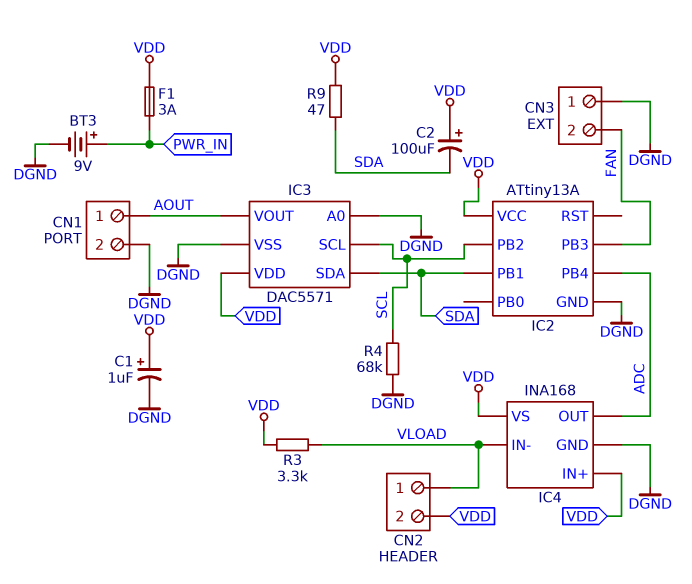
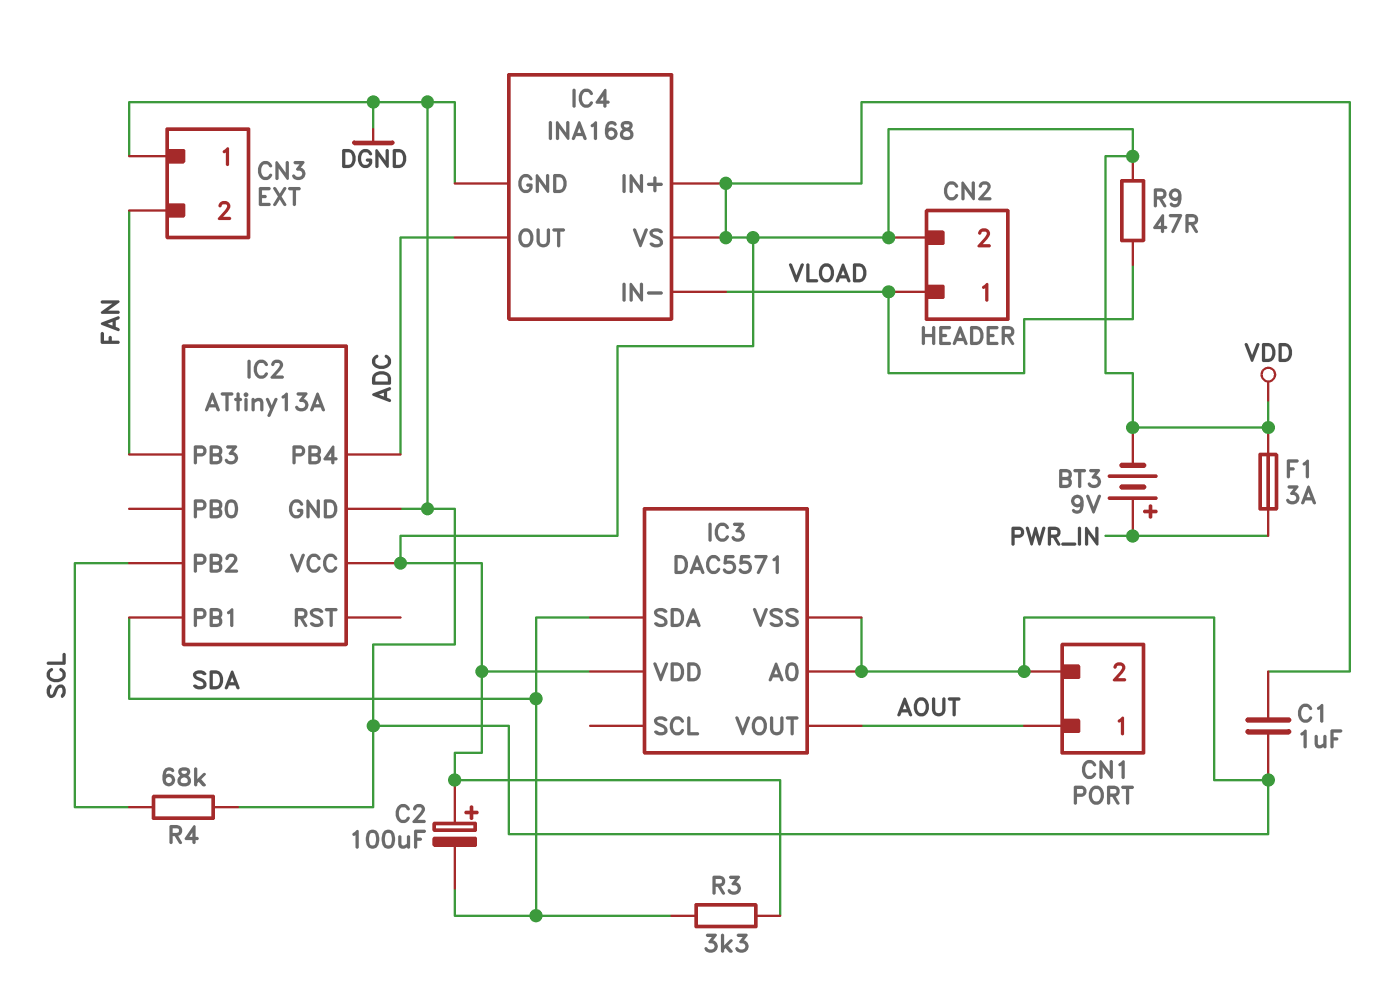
BT3: 9V (plus PWR_IN, minus DGND) -> 9V (plus PWR_IN, minus VDD)
C1: 1uF (plus VDD, minus DGND) -> 1uF (DGND, VDD)
IC3 pin SCL: SCL -> none
R3: 3.3k (VDD, VLOAD) -> 3.3k (SDA, VDD)
R9: 47 (SDA, VDD) -> 47 (VDD, VLOAD)

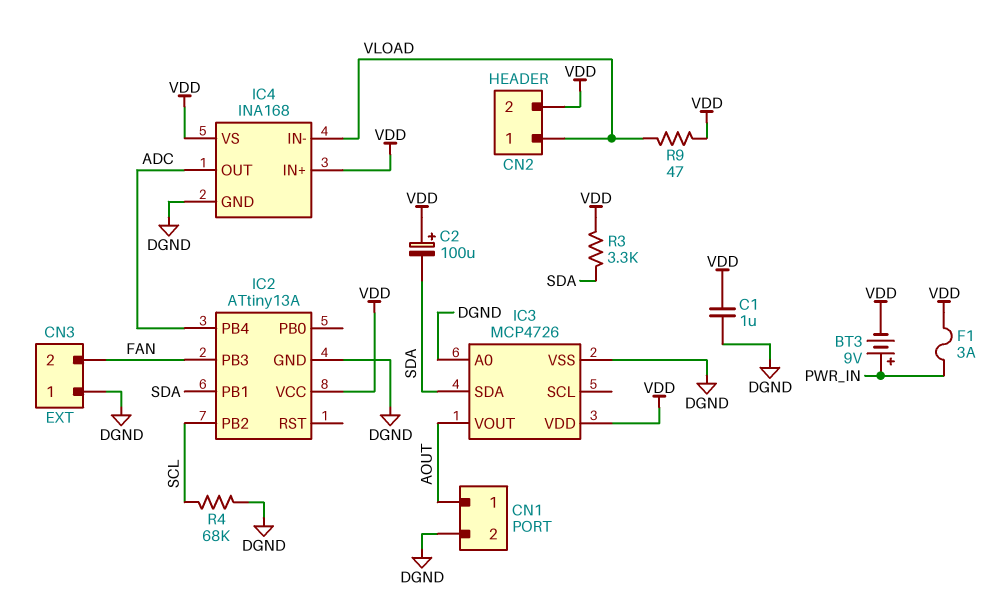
IC3: DAC5571 -> MCP4726

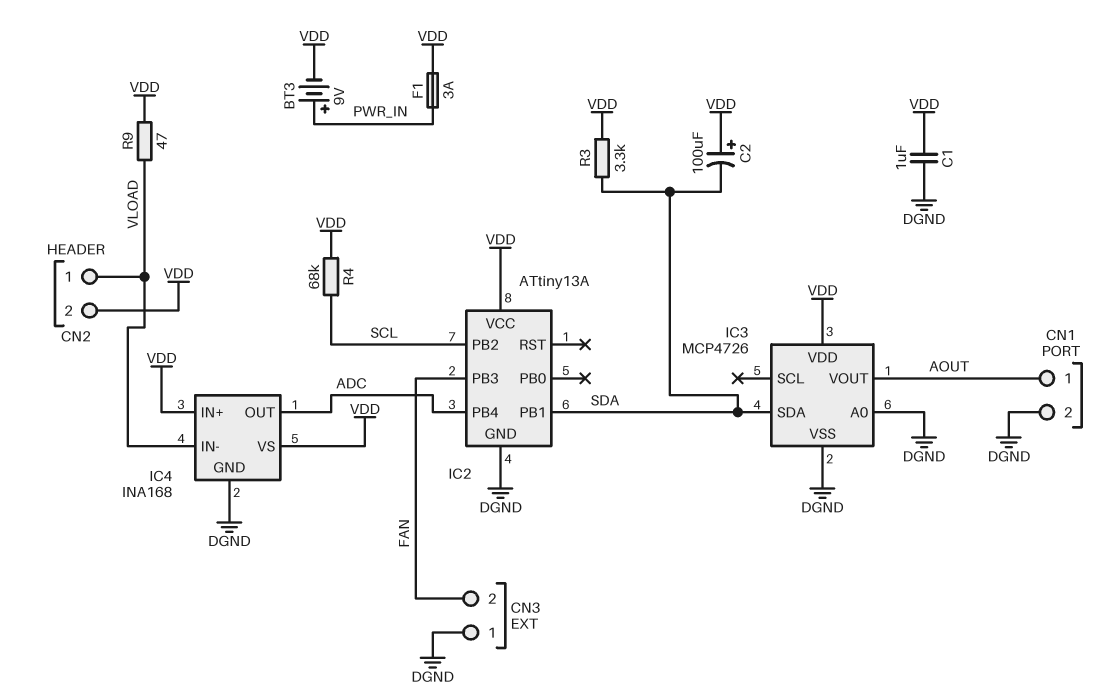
R4: 68k (DGND, SCL) -> 68k (SCL, VDD)

